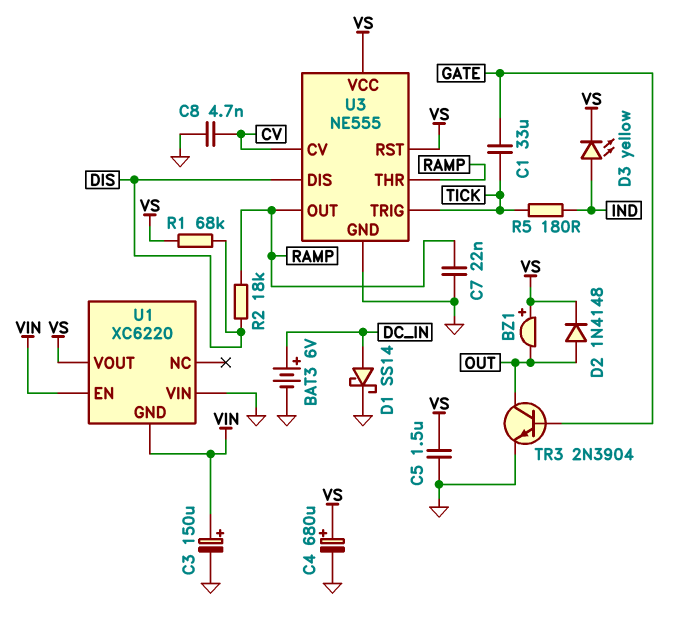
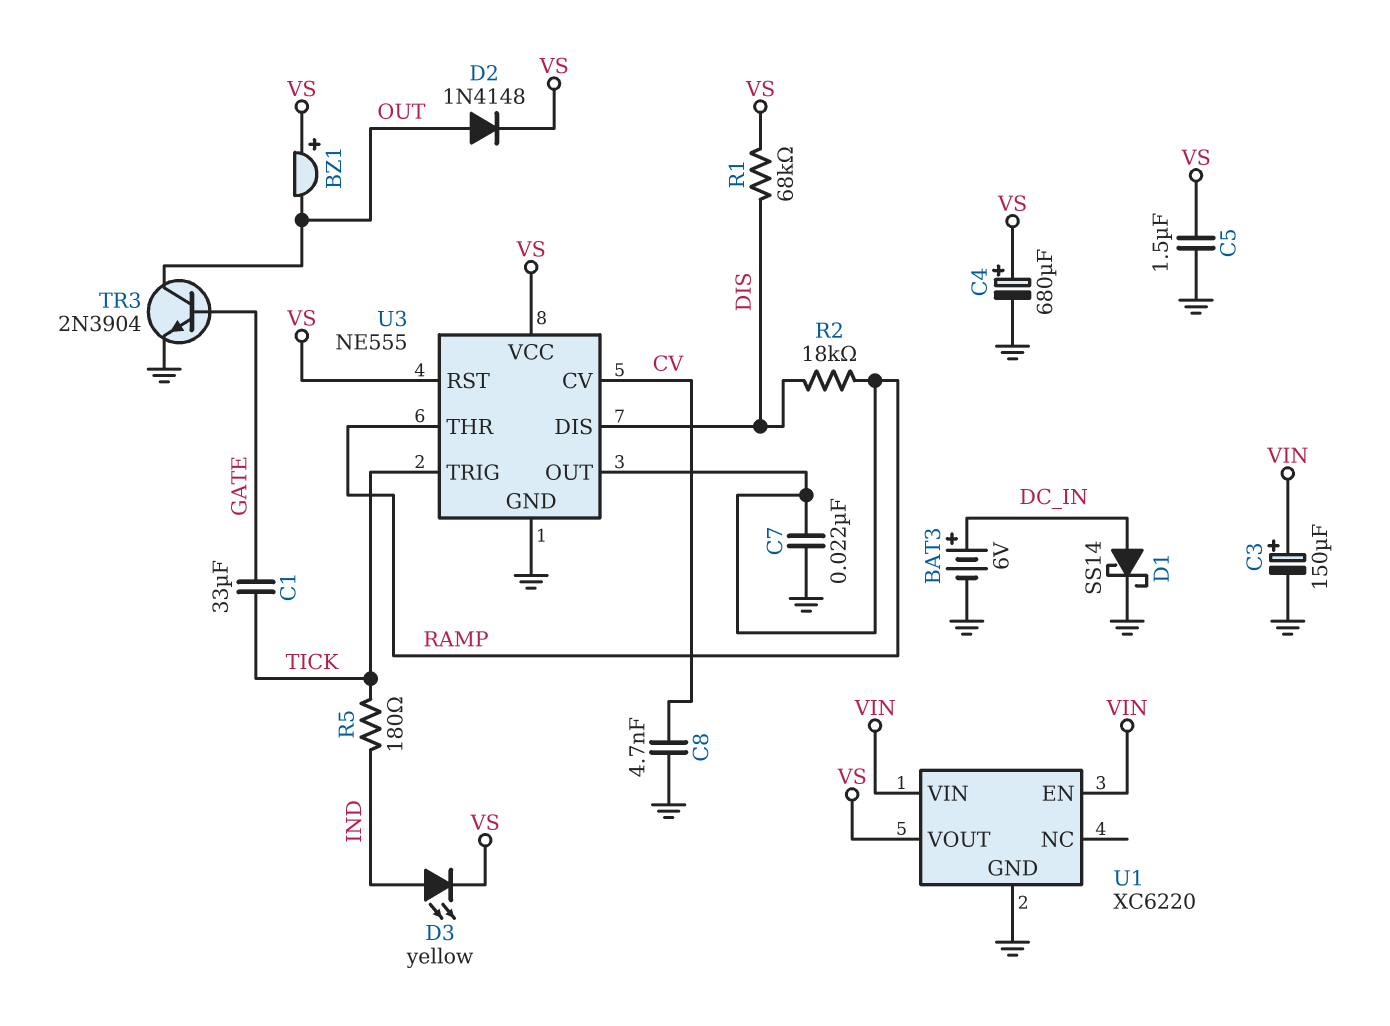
U1 pin GND: VIN -> GND
U1 pin VIN: GND -> VIN

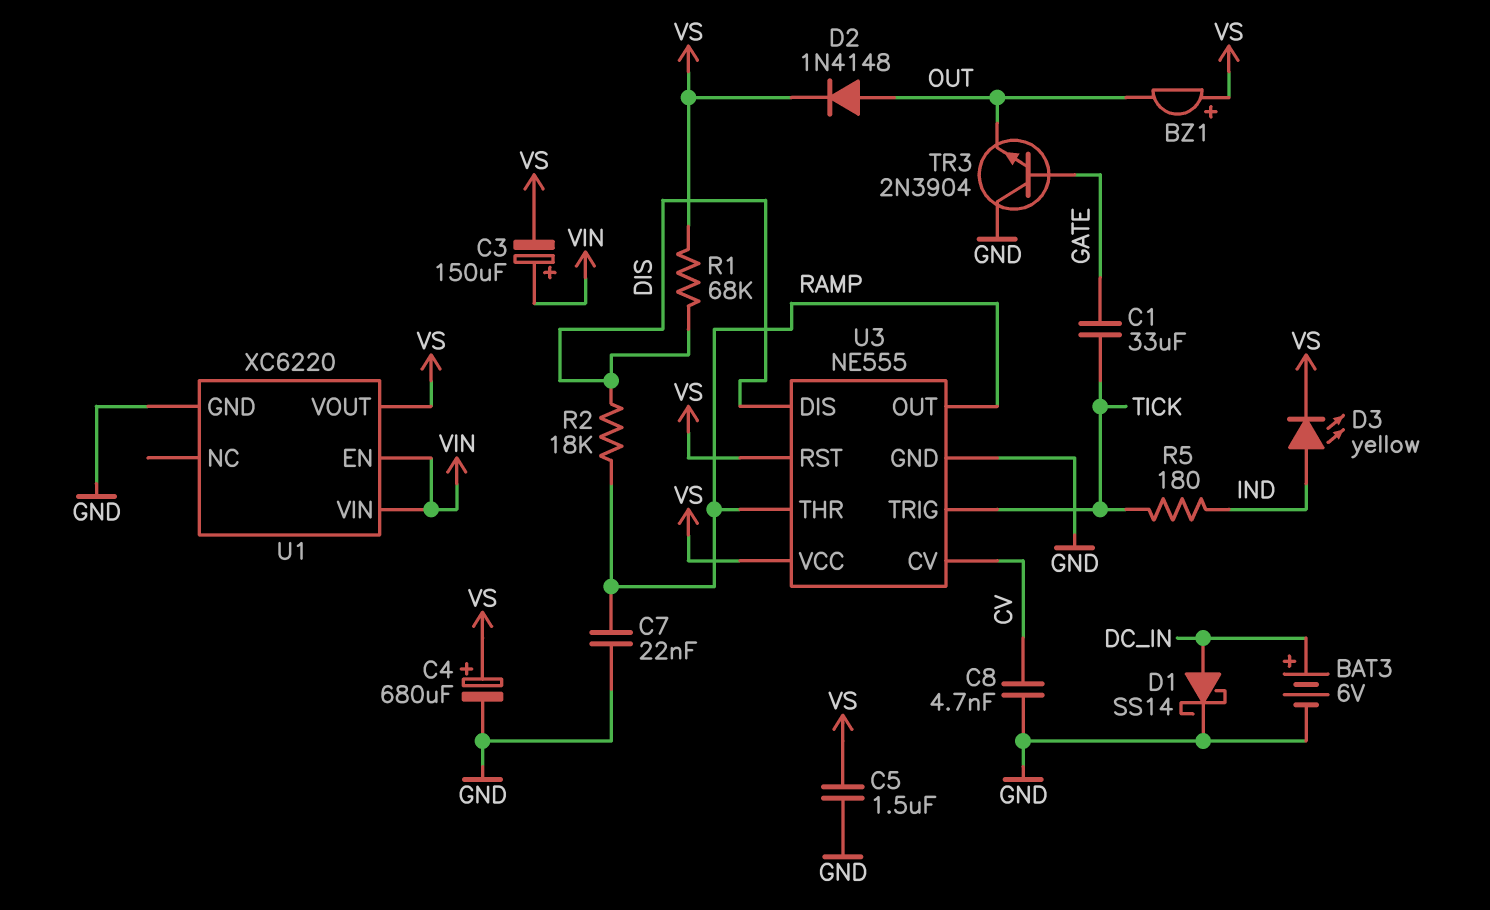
C3: 150uF (plus VIN, minus GND) -> 150uF (plus VIN, minus VS)
TR3: NPN 2N3904 (B GATE, C OUT, E GND) -> NPN 2N3904 (B GATE, C GND, E OUT)

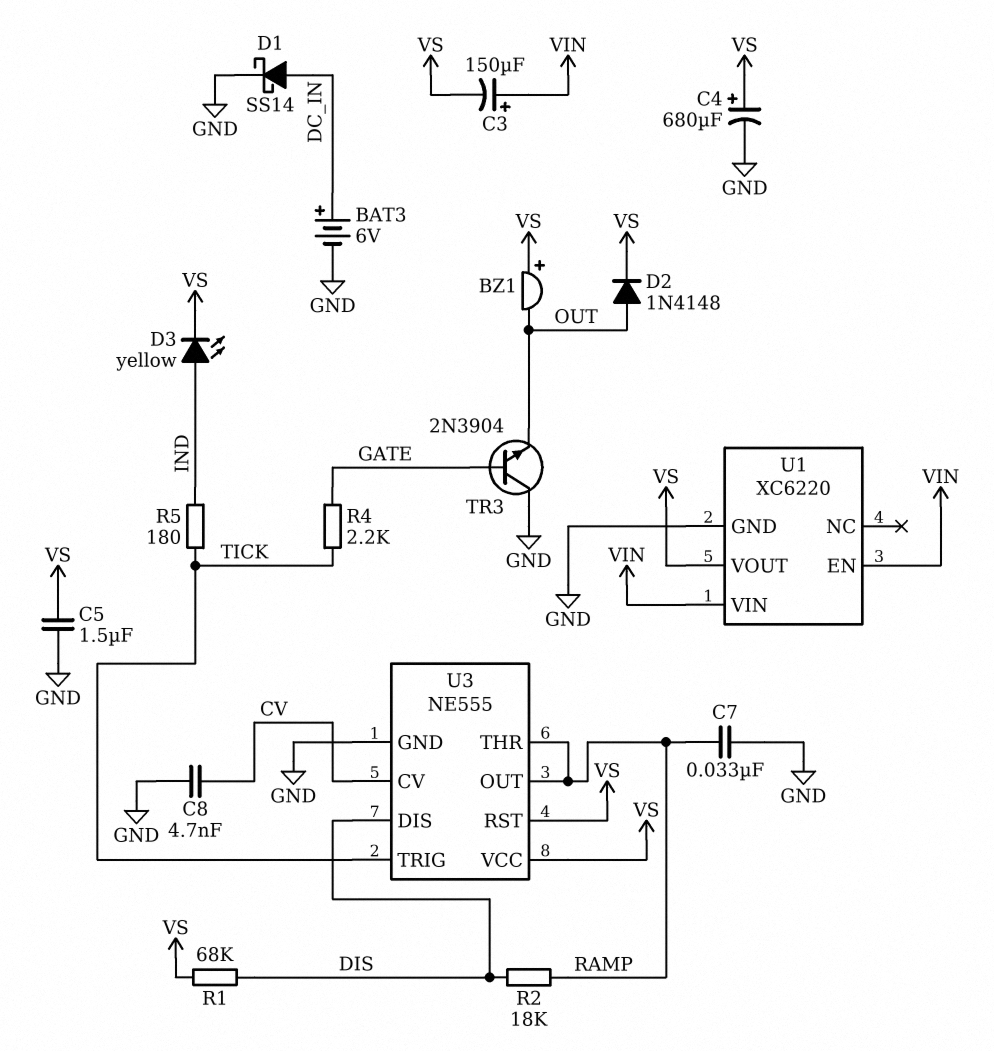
C1: 33uF (GATE, TICK) -> none
C7: 22nF (GND, RAMP) -> 33nF (GND, RAMP)
R4: none -> 2.2k (GATE, TICK)

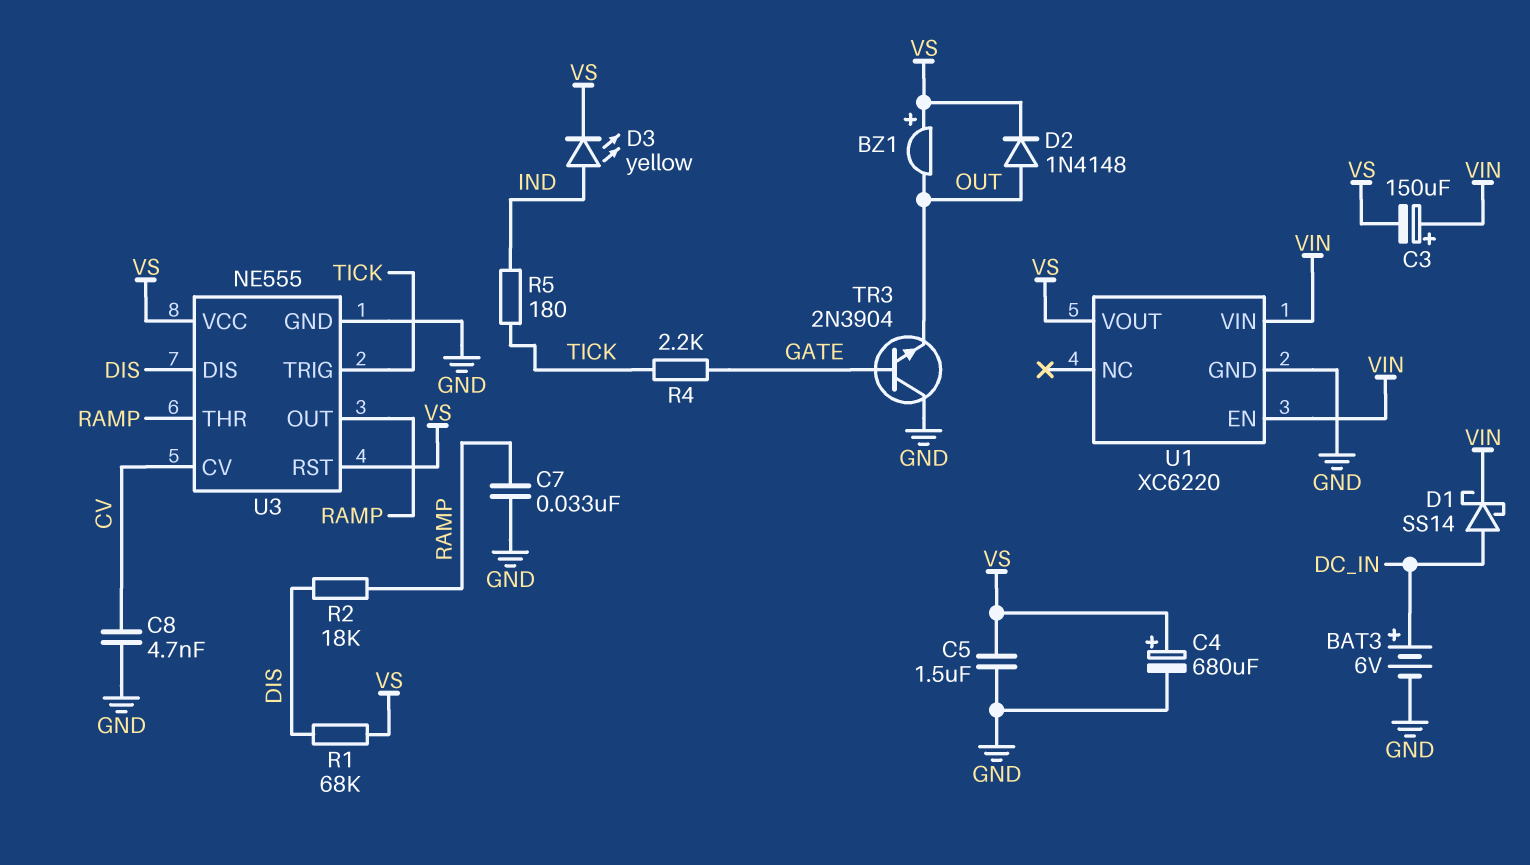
D1: schottky SS14 (A DC_IN, K GND) -> schottky SS14 (A DC_IN, K VIN)

